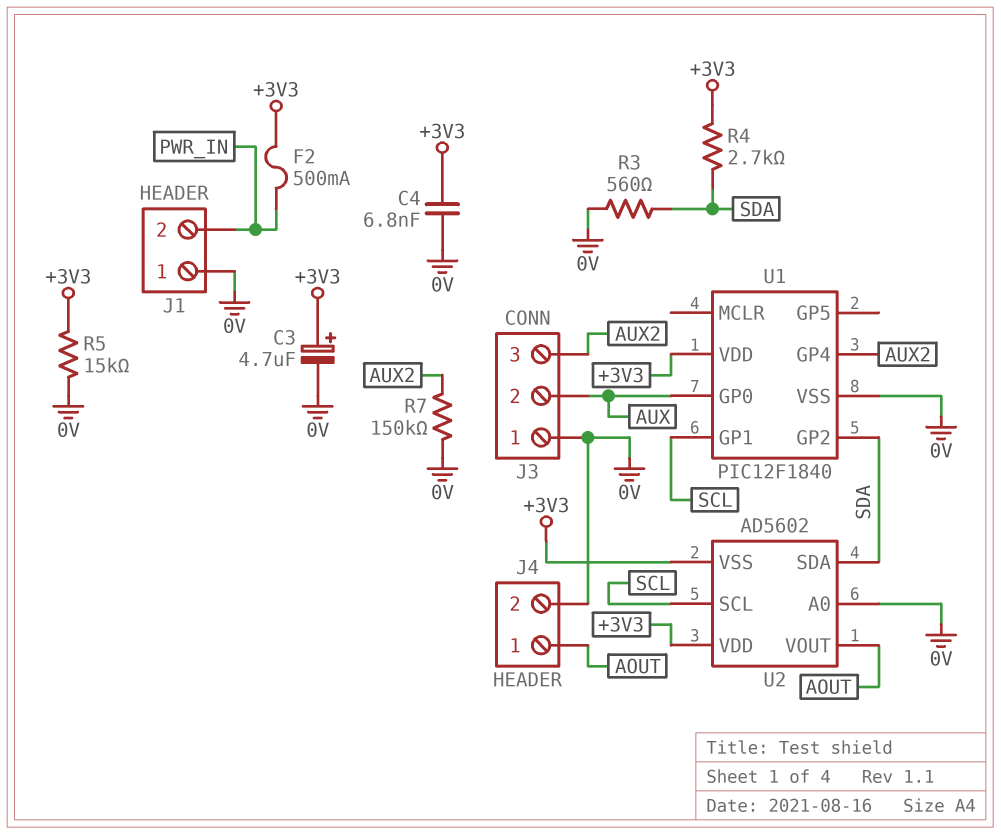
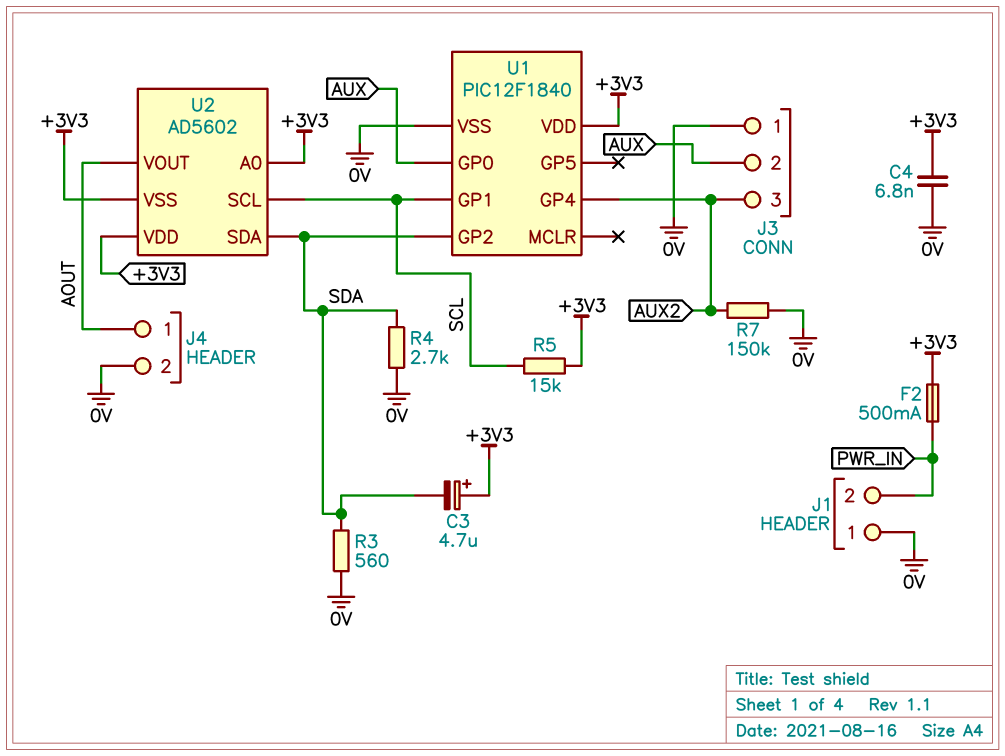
C3: 4.7uF (plus +3V3, minus 0V) -> 4.7uF (plus +3V3, minus SDA)
R4: 2.7k (+3V3, SDA) -> 2.7k (0V, SDA)
R5: 15k (+3V3, 0V) -> 15k (+3V3, SCL)
U2 pin A0: 0V -> +3V3

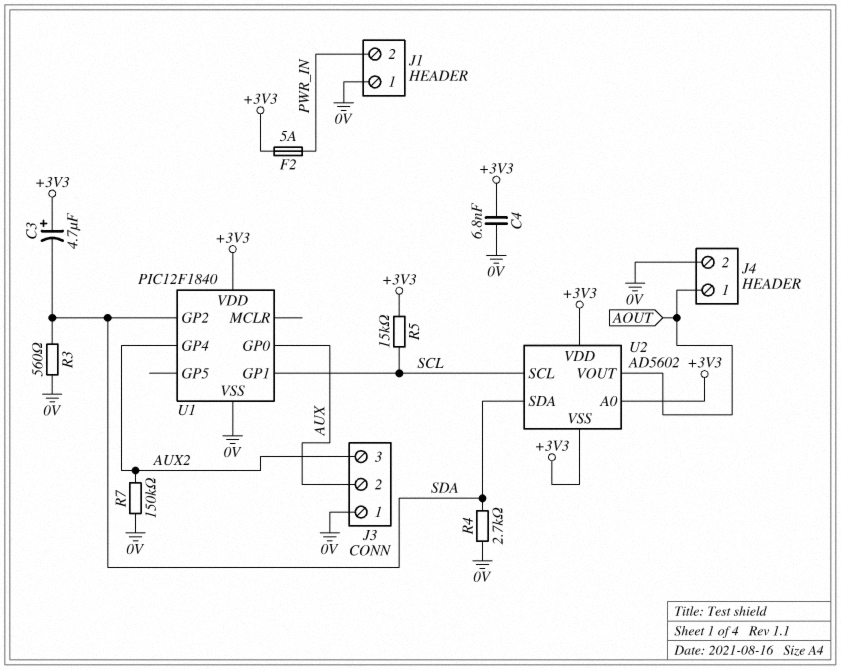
F2: 500mA (+3V3, PWR_IN) -> 5A (+3V3, PWR_IN)

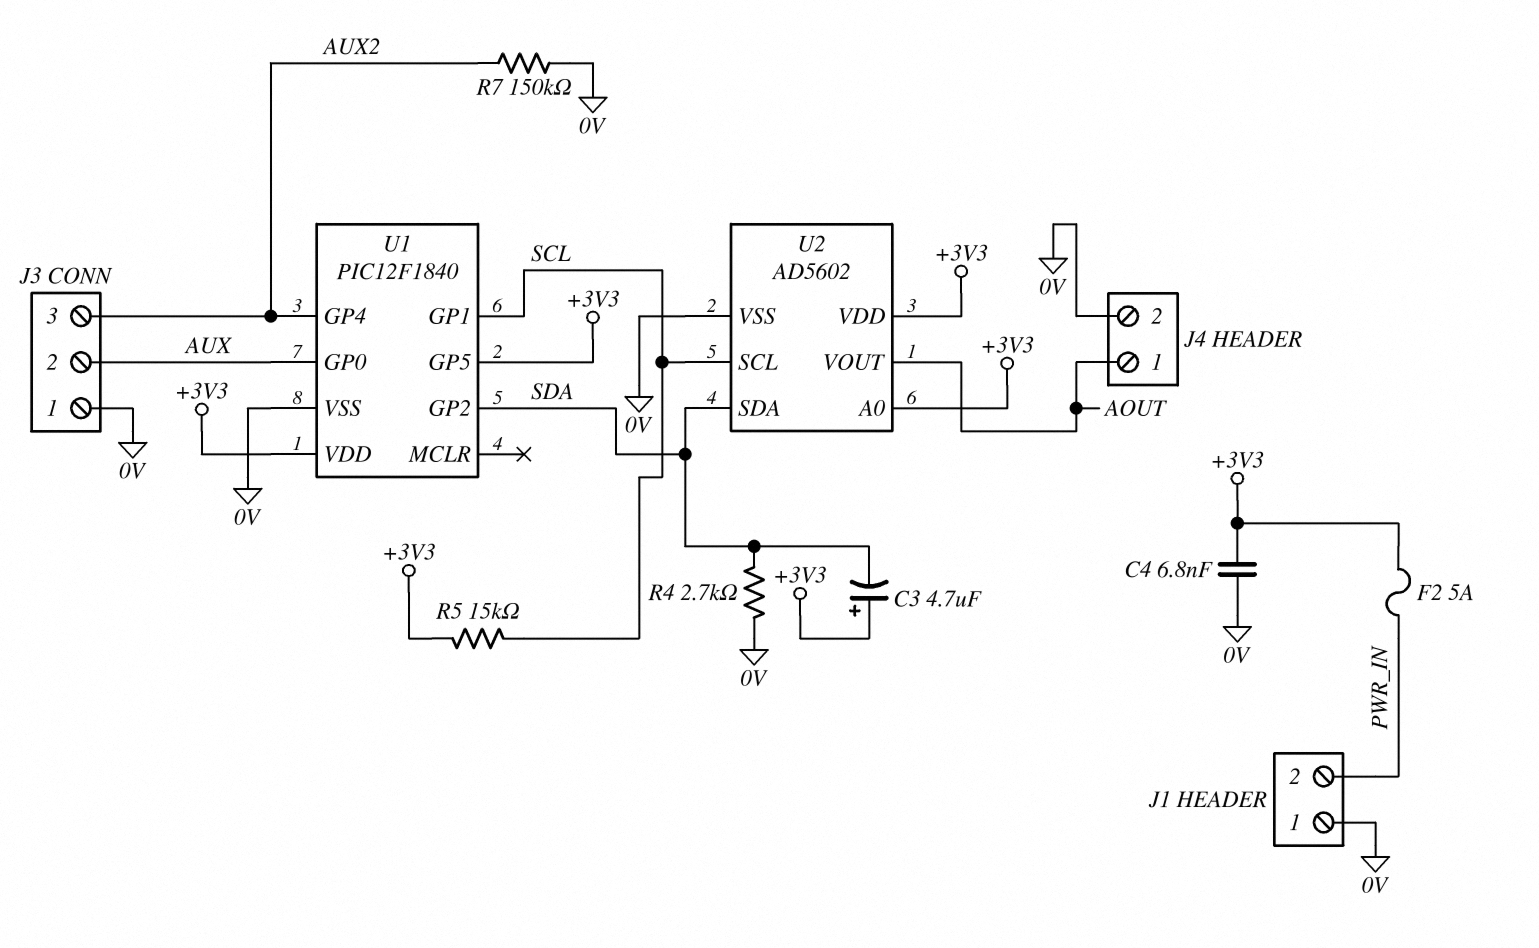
R3: 560 (0V, SDA) -> none
U1 pin GP5: none -> +3V3
U2 pin VSS: +3V3 -> 0V

